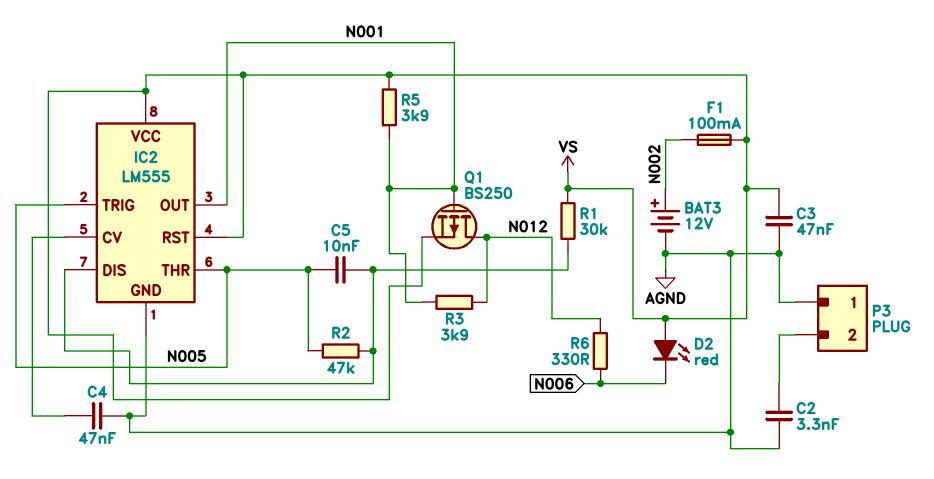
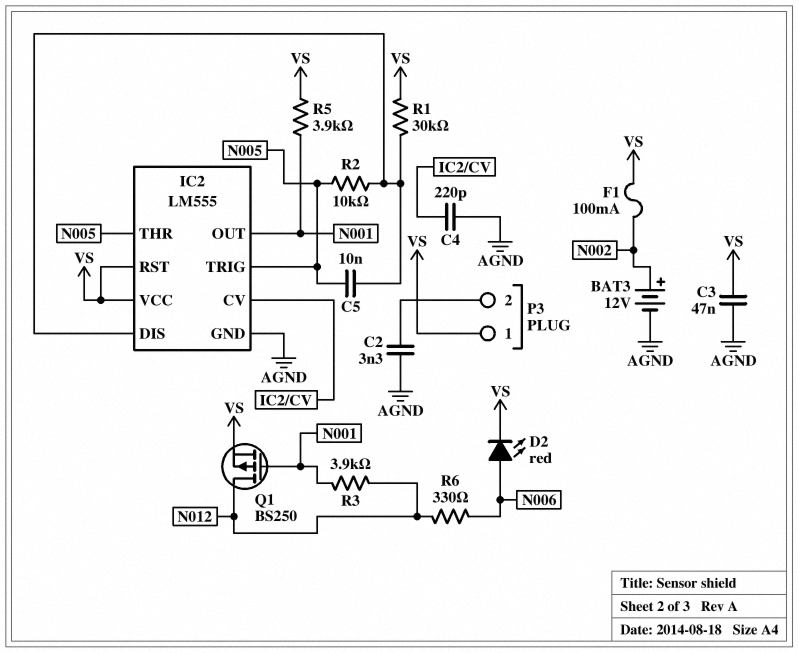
C4: 47nF (AGND, IC2/CV) -> 220pF (AGND, IC2/CV)
D2: LED red (A VS, K N006) -> LED red (A N006, K VS)
P3 pin 1: AGND -> VS
R2: 47k (IC2/DIS, N005) -> 10k (IC2/DIS, N005)

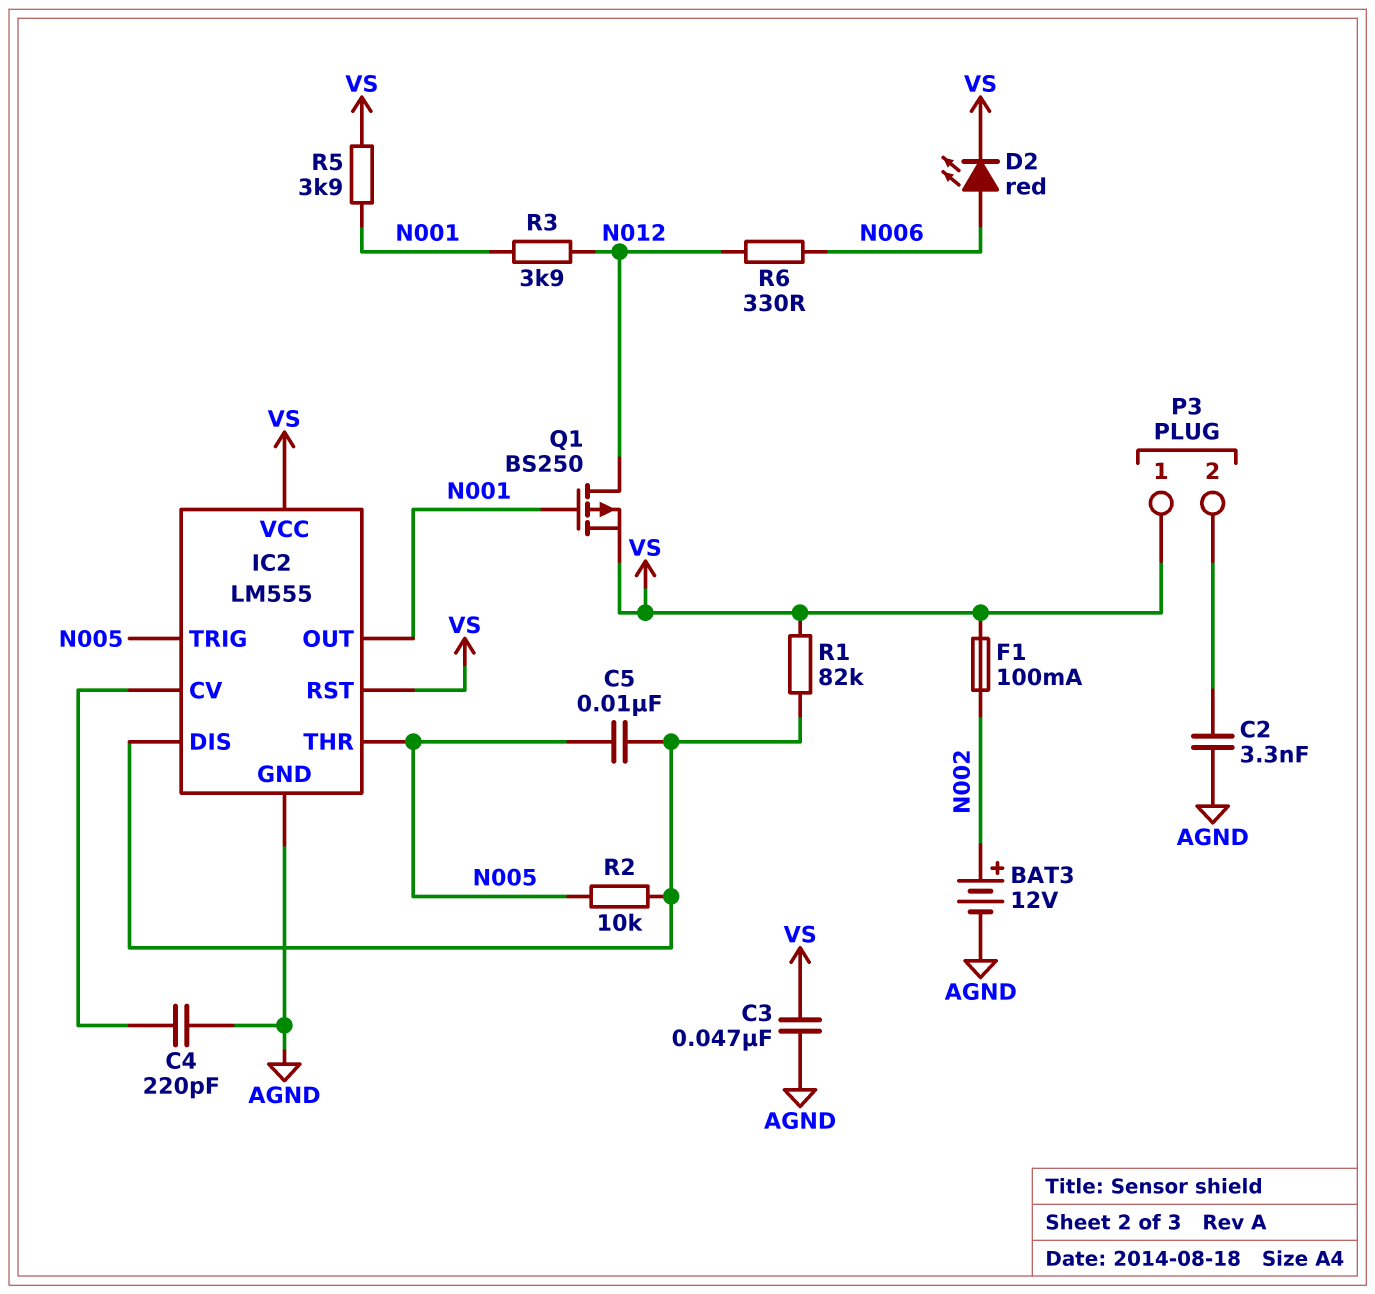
R1: 30k (IC2/DIS, VS) -> 82k (IC2/DIS, VS)

